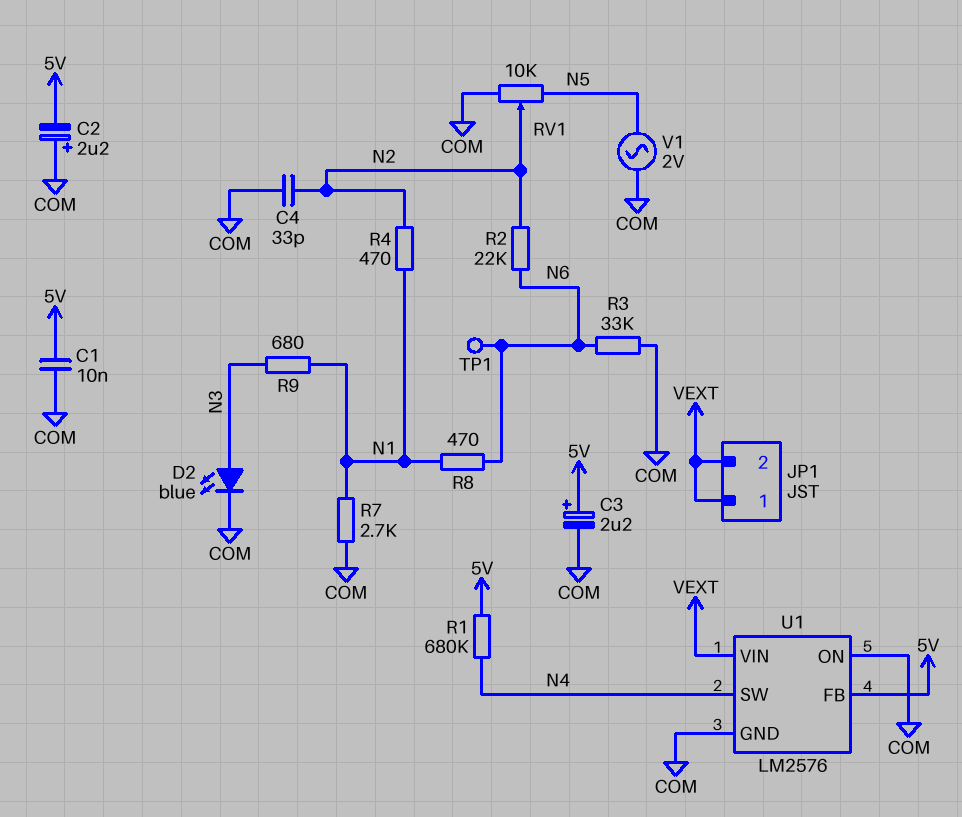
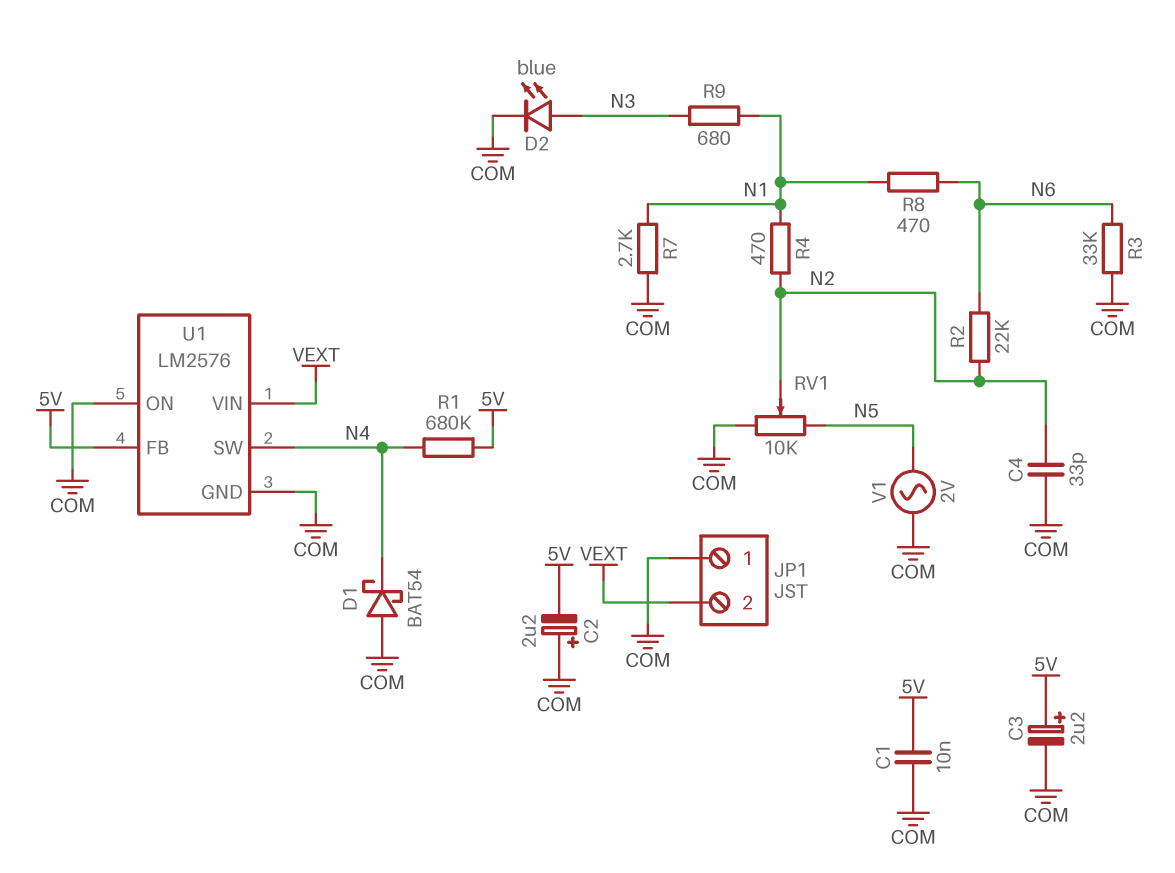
D1: none -> schottky BAT54 (A COM, K N4)
JP1 pin 1: VEXT -> COM
TP1: test point (N6) -> none

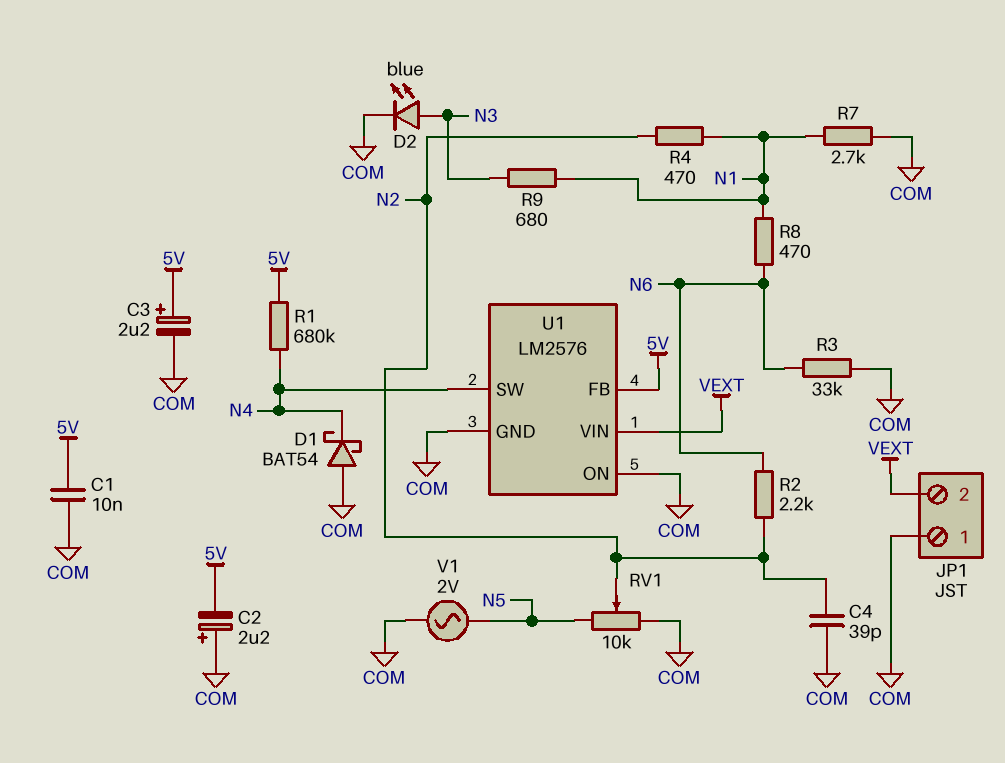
C4: 33pF (COM, N2) -> 39pF (COM, N2)
R2: 22k (N2, N6) -> 2.2k (N2, N6)

